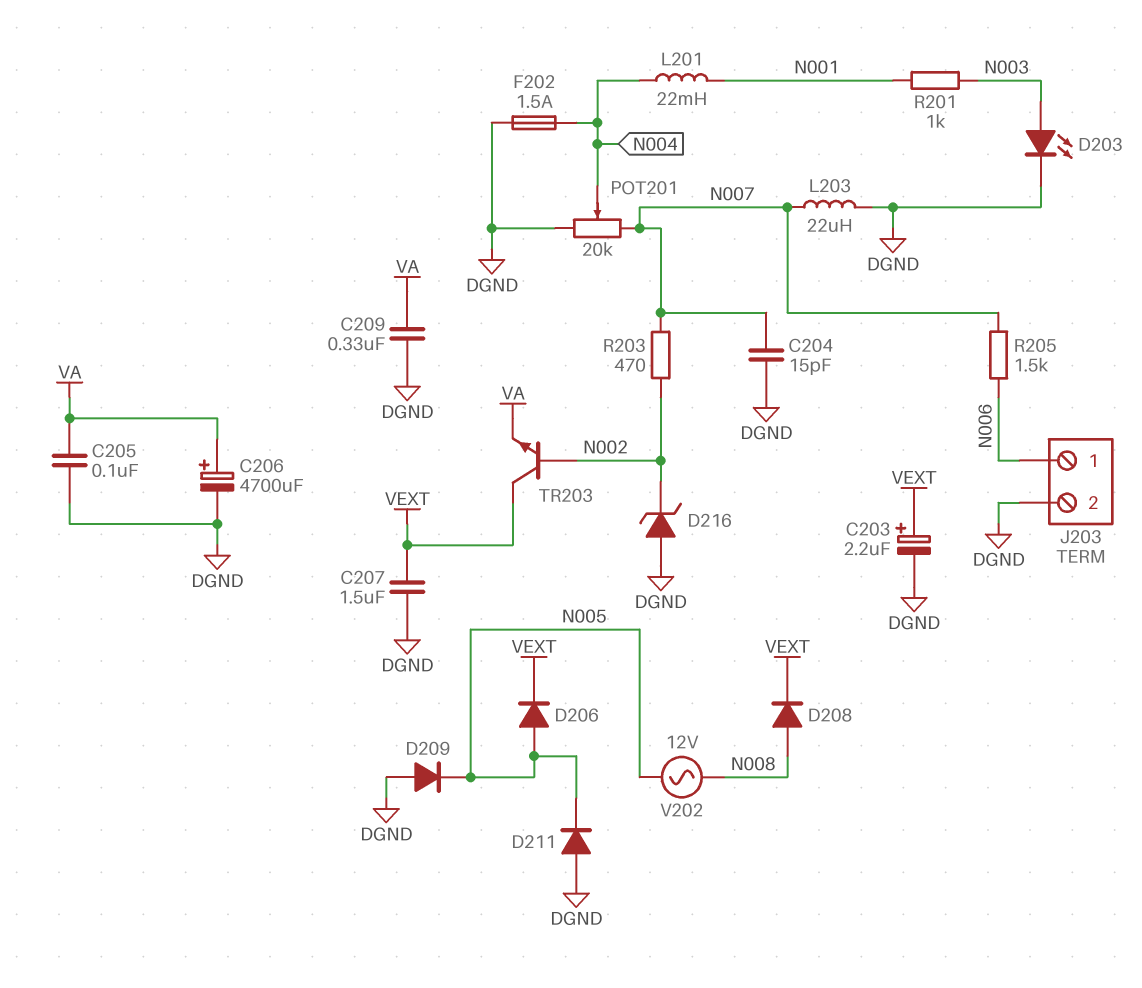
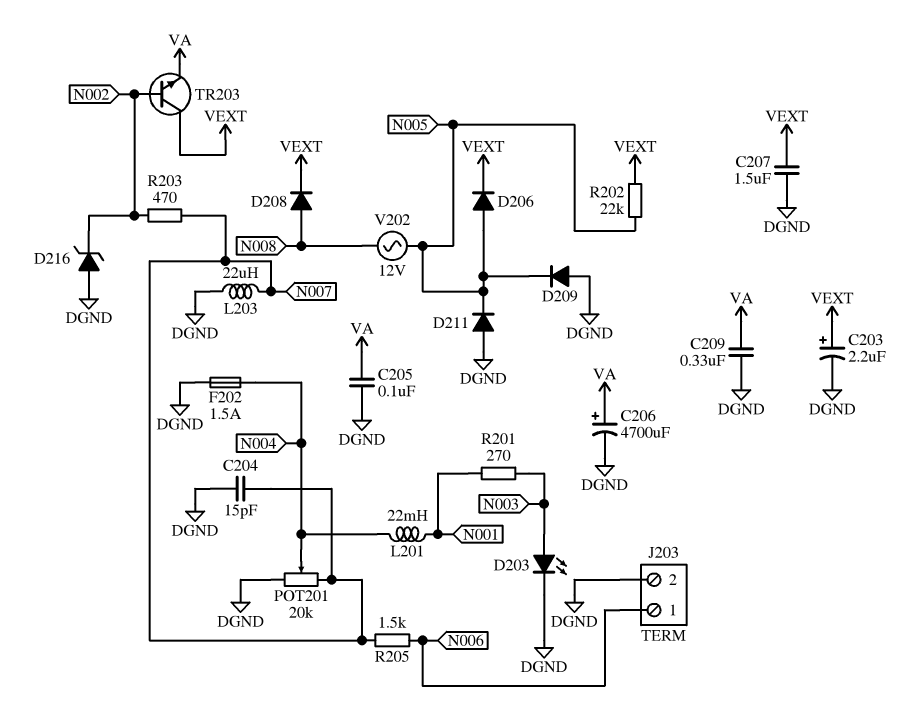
R201: 1k (N001, N003) -> 270 (N001, N003)
R202: none -> 22k (N005, VEXT)

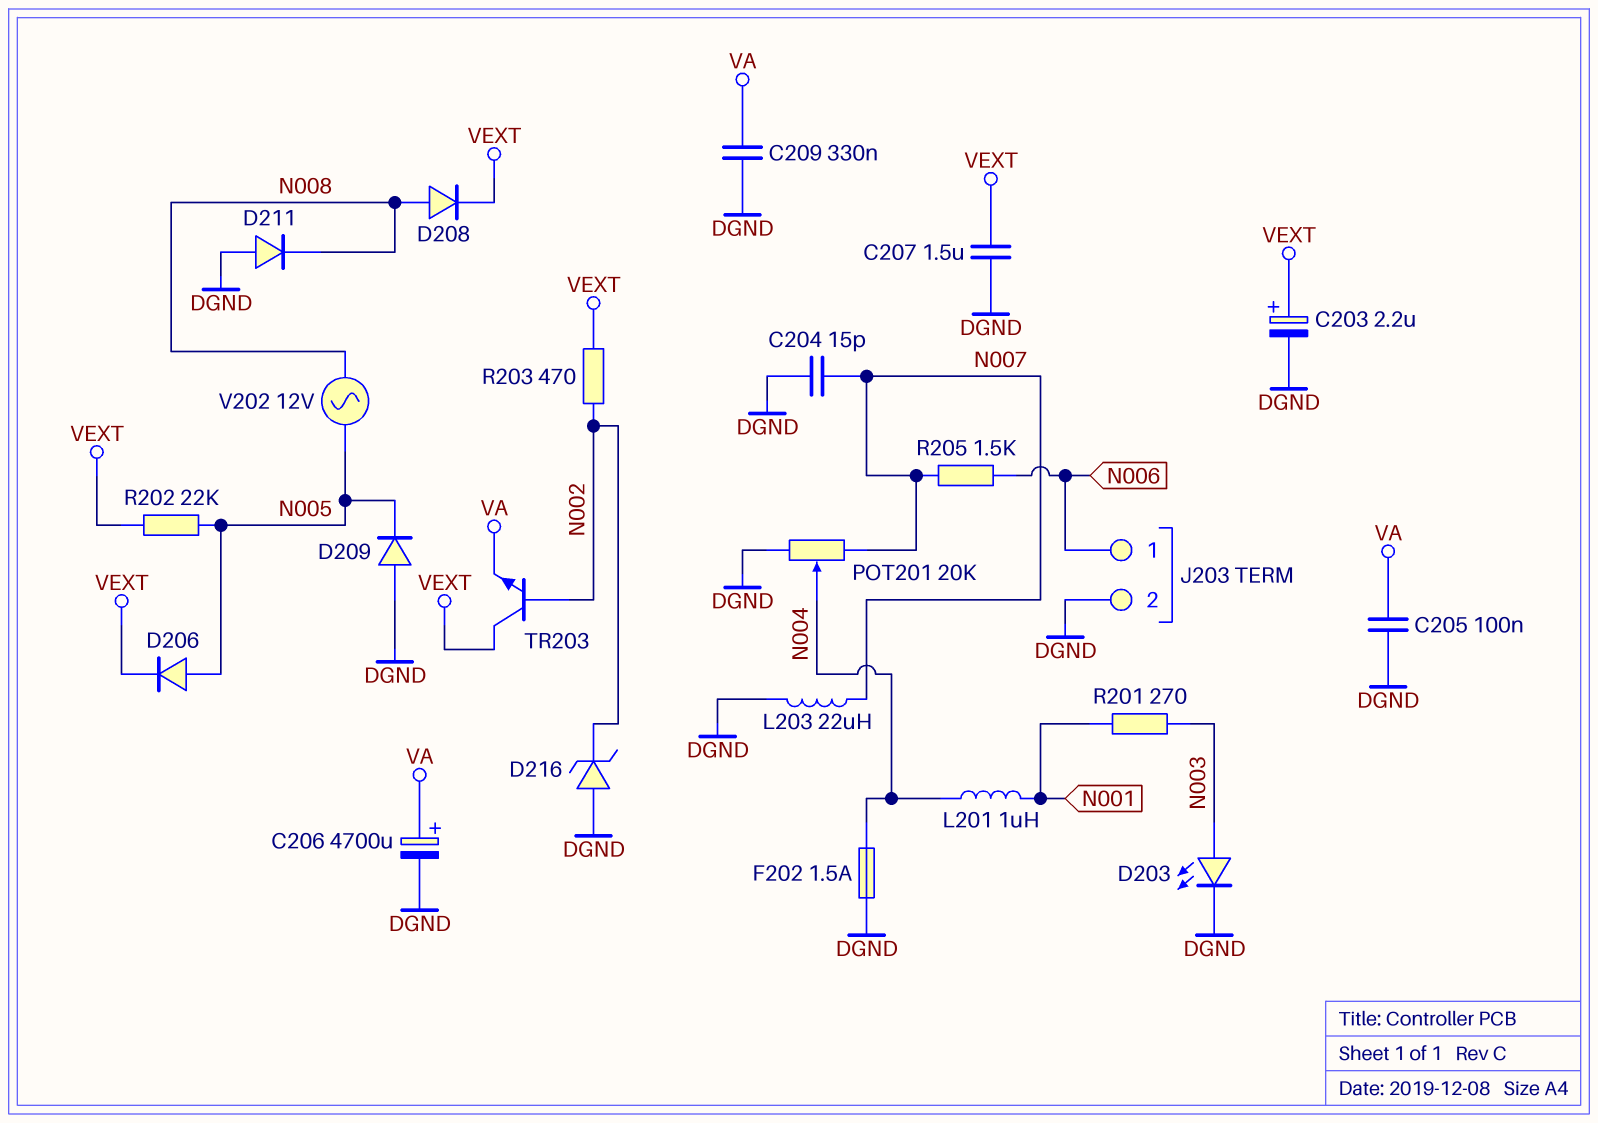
D211: diode (A DGND, K N005) -> diode (A DGND, K N008)
L201: 22mH (N001, N004) -> 1uH (N001, N004)
R203: 470 (N002, N007) -> 470 (N002, VEXT)

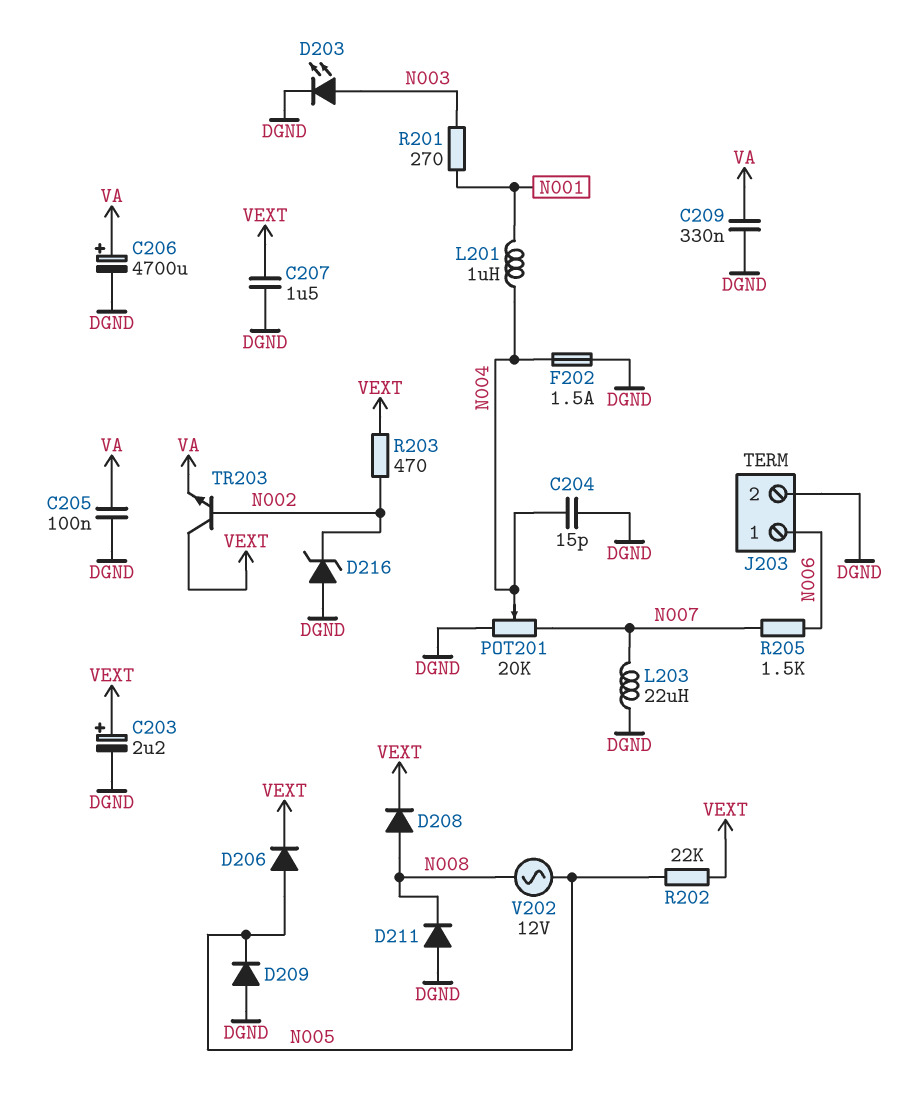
C204: 15pF (DGND, N007) -> 15pF (DGND, N004)

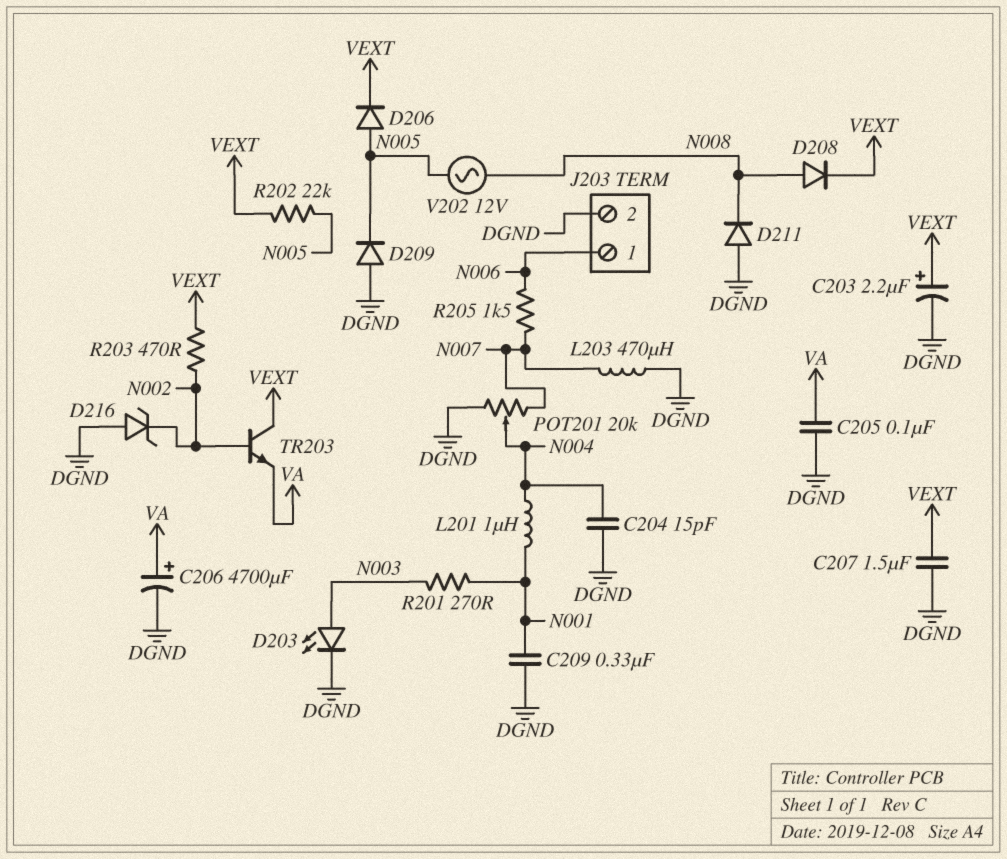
C209: 330nF (DGND, VA) -> 330nF (DGND, N001)
F202: 1.5A (DGND, N004) -> none
L203: 22uH (DGND, N007) -> 470uH (DGND, N007)

